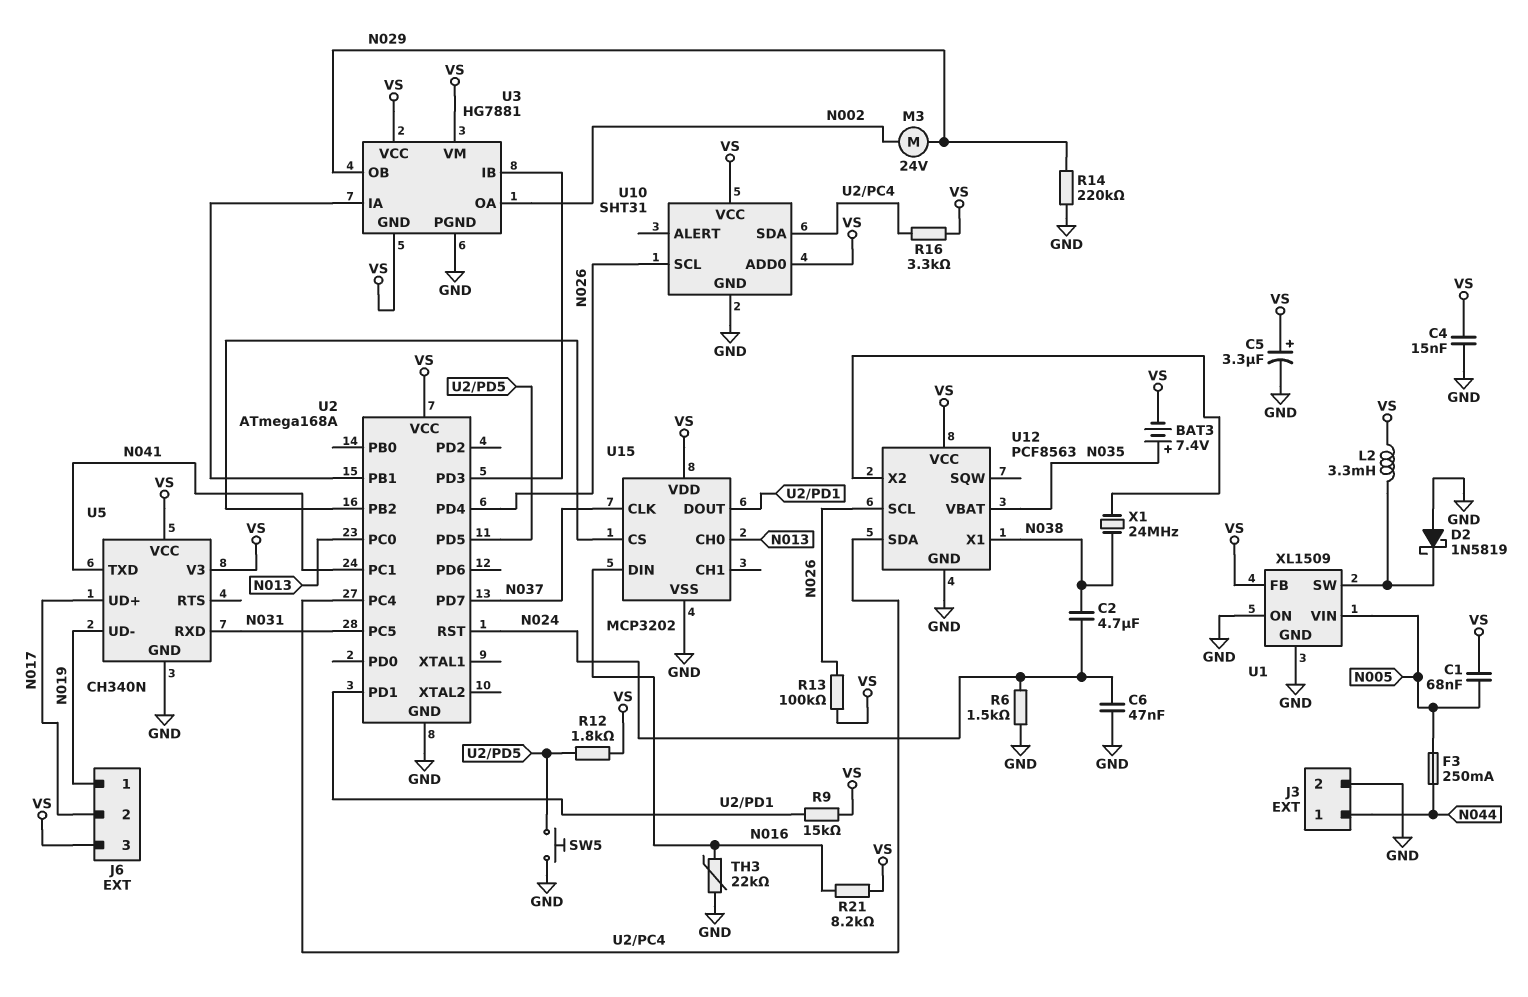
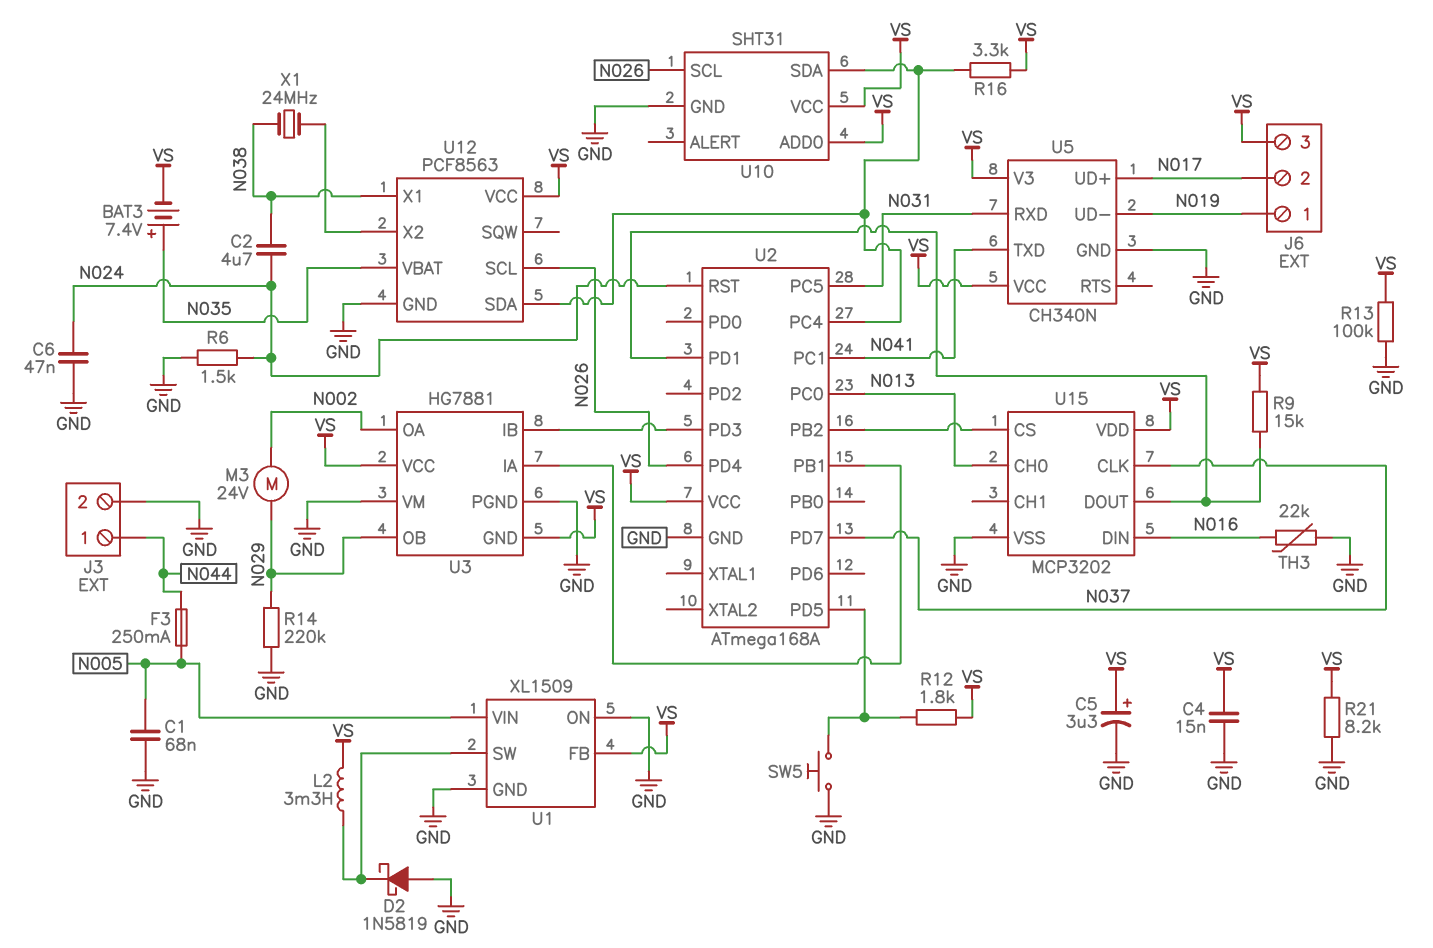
C1: 68nF (N005, VS) -> 68nF (GND, N005)
R13: 100k (N026, VS) -> 100k (GND, VS)
R21: 8.2k (N016, VS) -> 8.2k (GND, VS)
U3 pin VM: VS -> GND

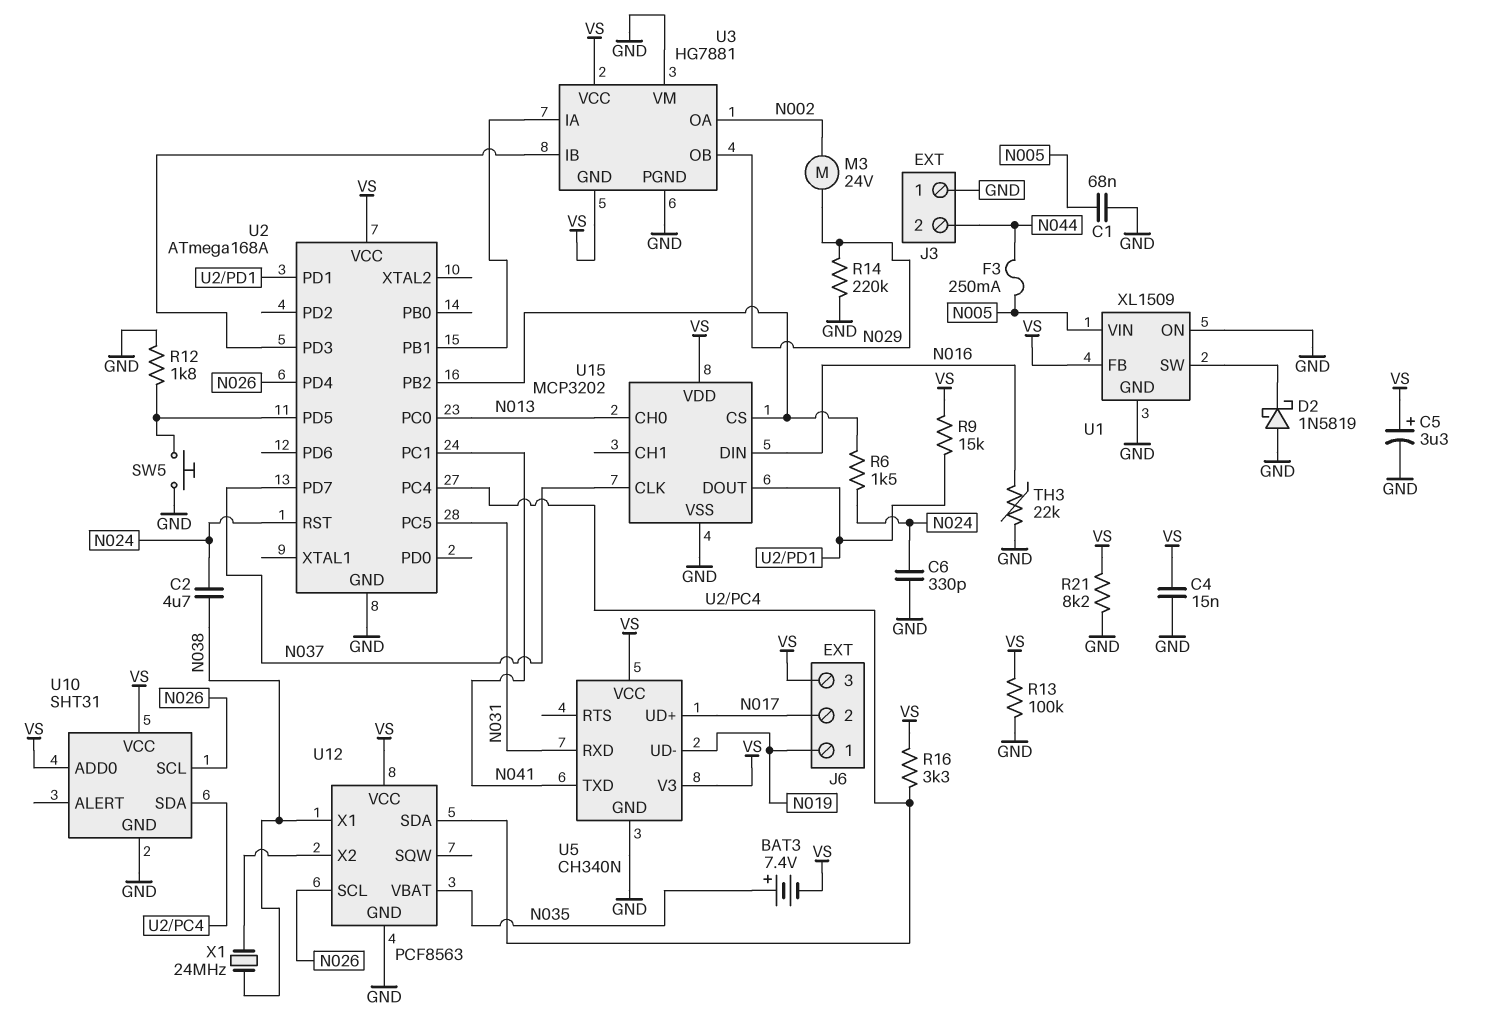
C6: 47nF (GND, N024) -> 330pF (GND, N024)
J3 pin 1: N044 -> GND
J3 pin 2: GND -> N044
L2: 3.3mH (U1/SW, VS) -> none
R6: 1.5k (GND, N024) -> 1.5k (N024, U2/PB2)
R12: 1.8k (U2/PD5, VS) -> 1.8k (GND, U2/PD5)

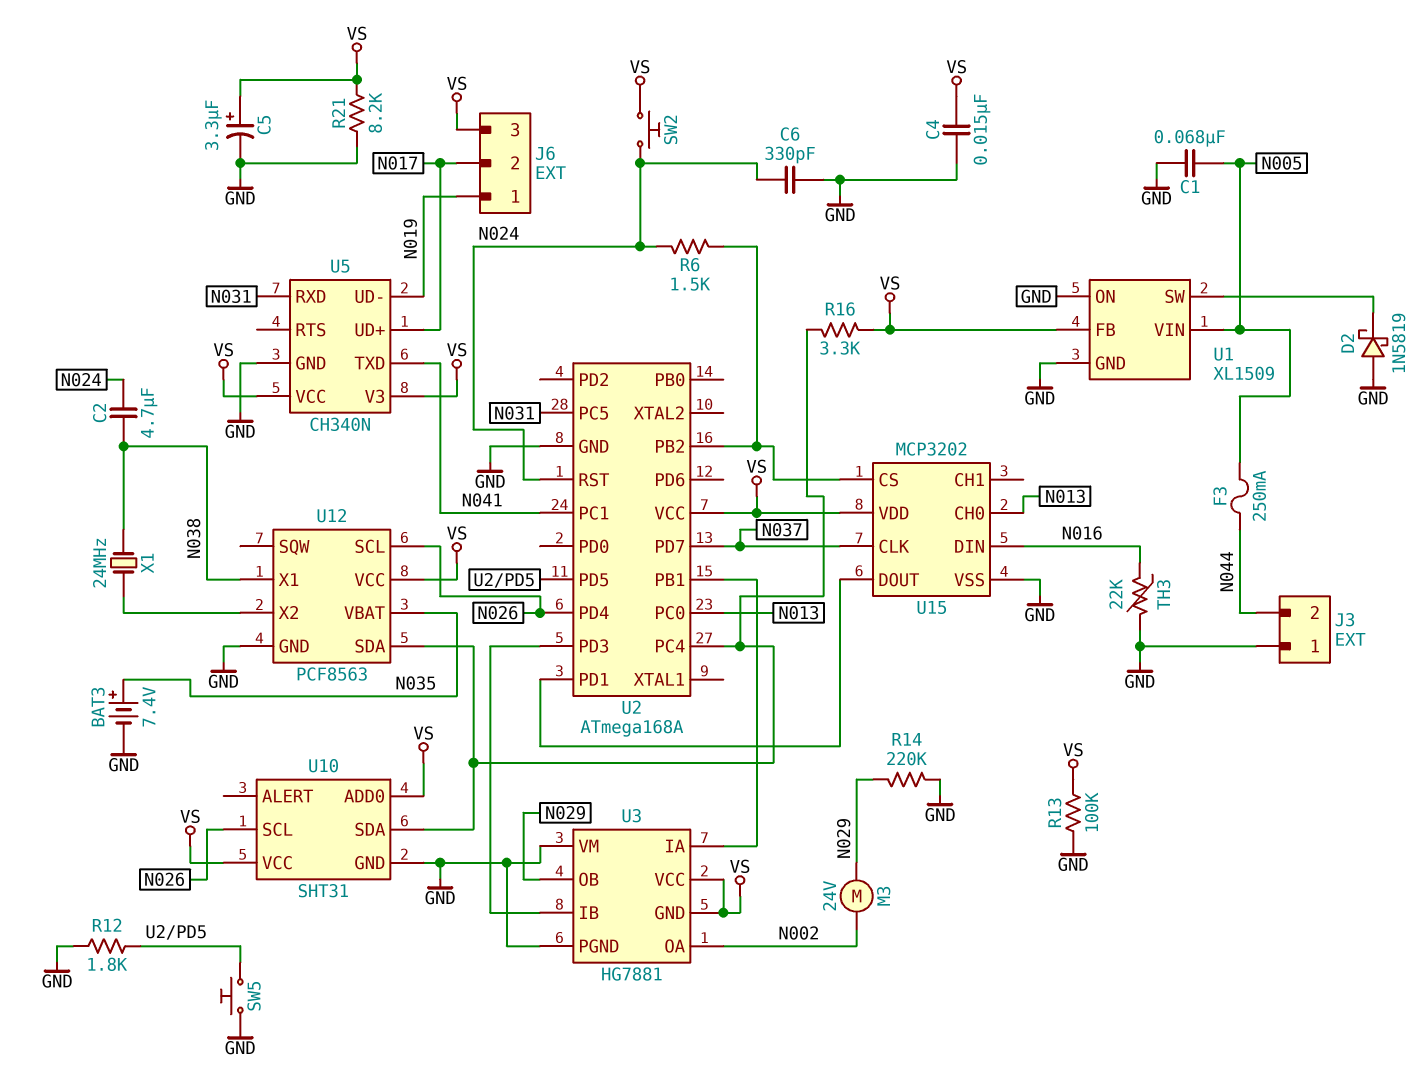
BAT3: 7.4V (plus N035, minus VS) -> 7.4V (plus N035, minus GND)
R9: 15k (U2/PD1, VS) -> none
SW2: none -> button (N024, VS)

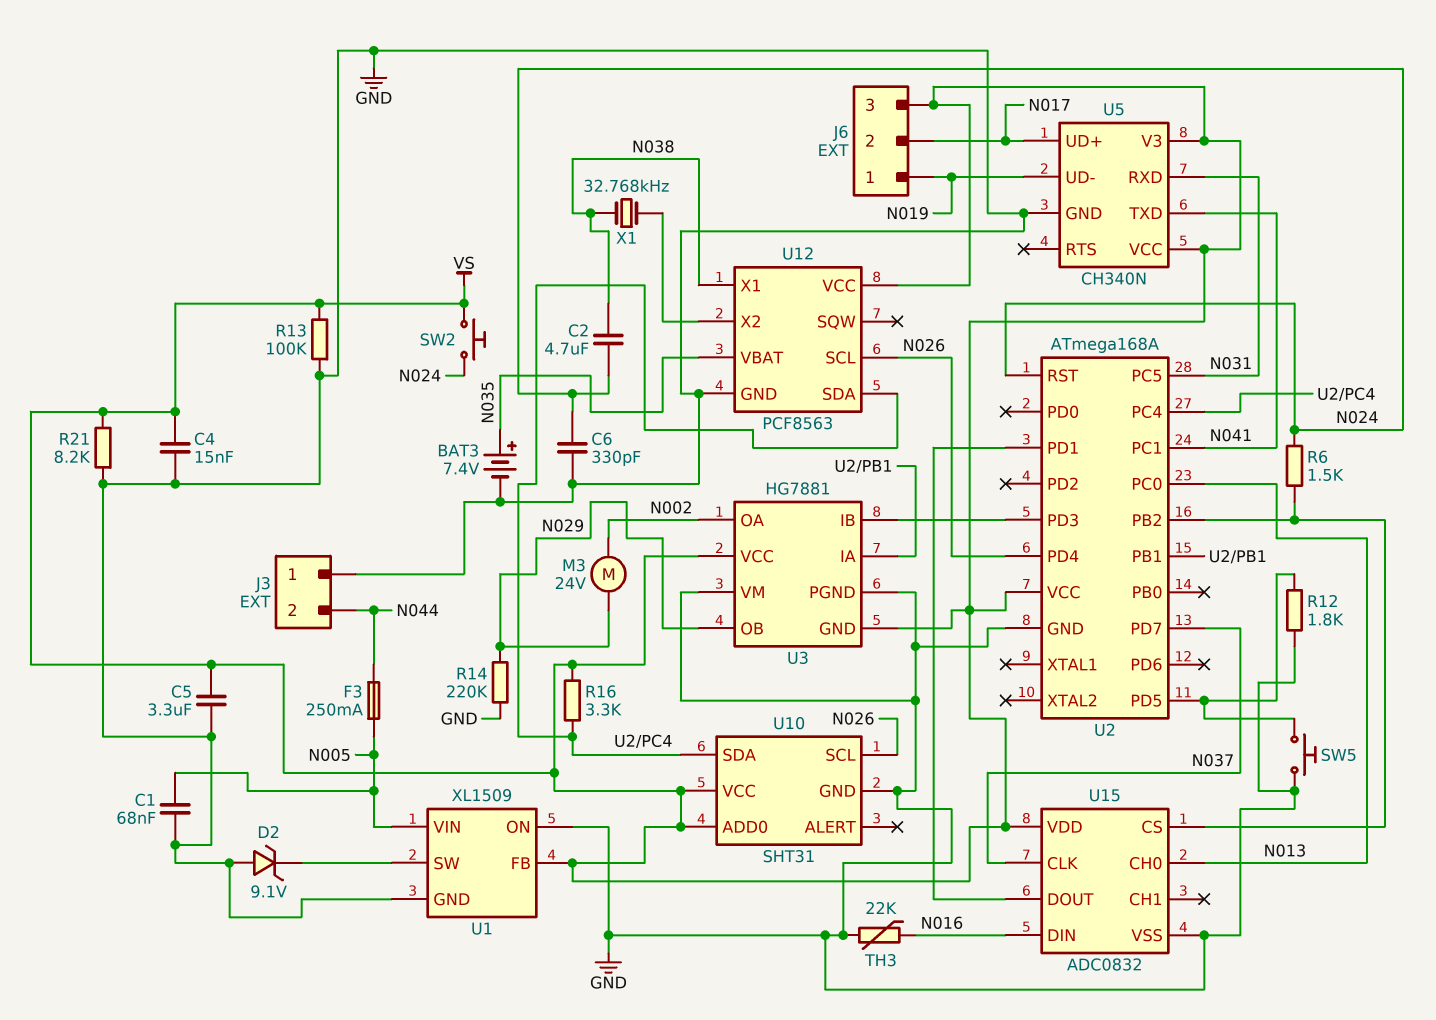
C5: 3.3uF (plus VS, minus GND) -> 3.3uF (GND, VS)
D2: schottky 1N5819 (A GND, K U1/SW) -> zener 9.1V (A GND, K U1/SW)
U15: MCP3202 -> ADC0832
X1: 24MHz (N038, U12/X2) -> 32.768kHz (N038, U12/X2)

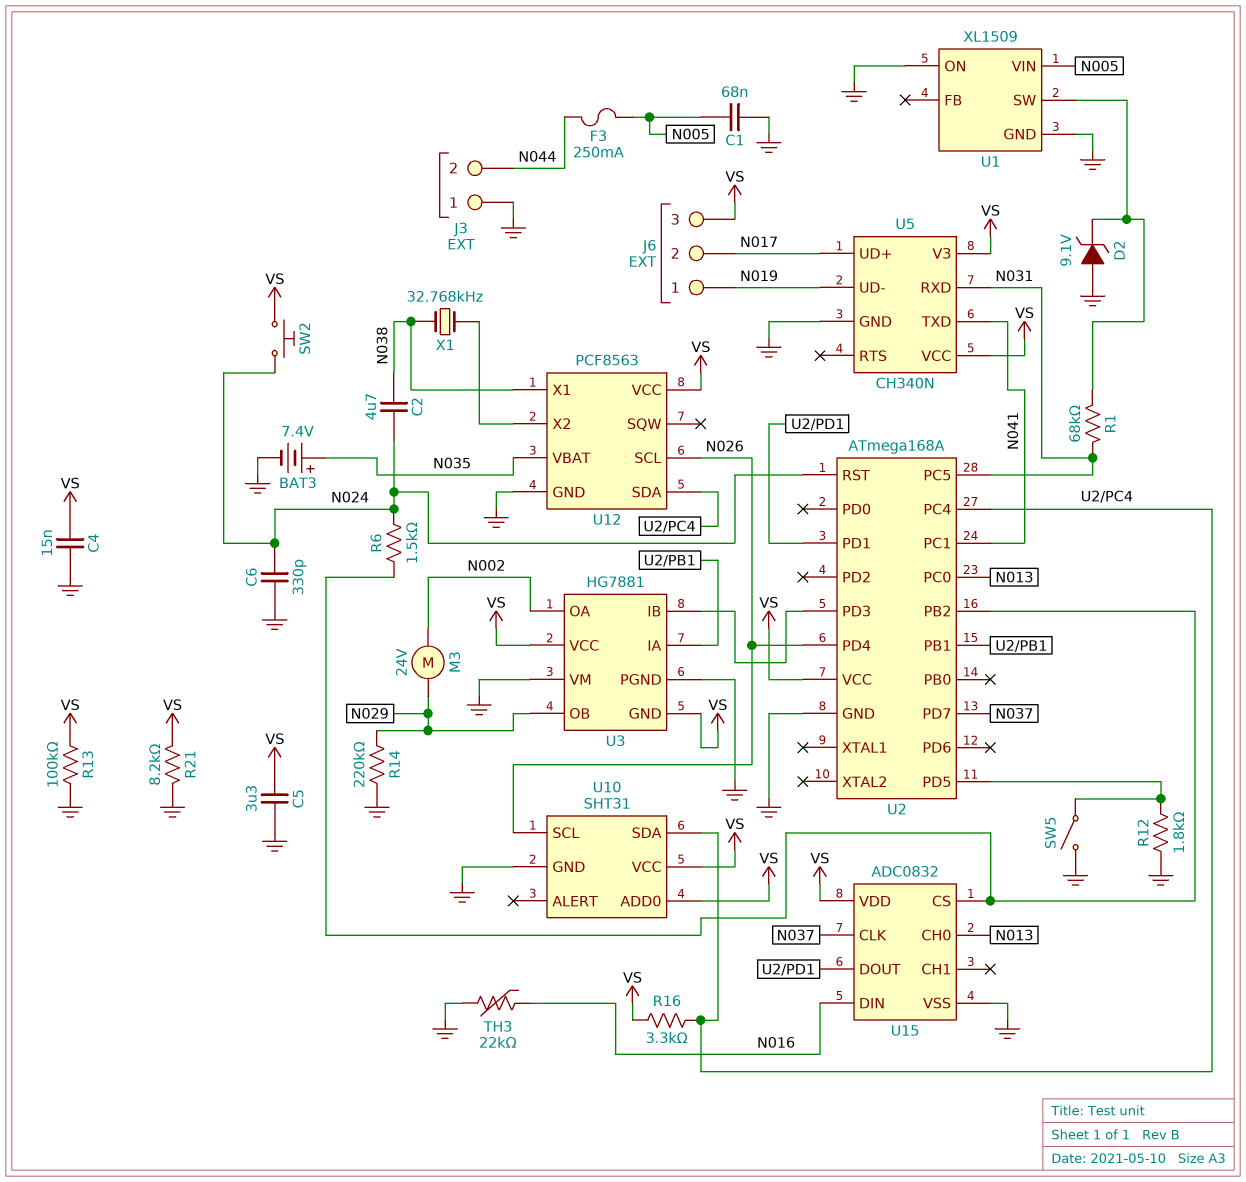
R1: none -> 68k (N031, U1/SW)
SW5: button (GND, U2/PD5) -> switch (GND, U2/PD5)
U1 pin FB: VS -> none

